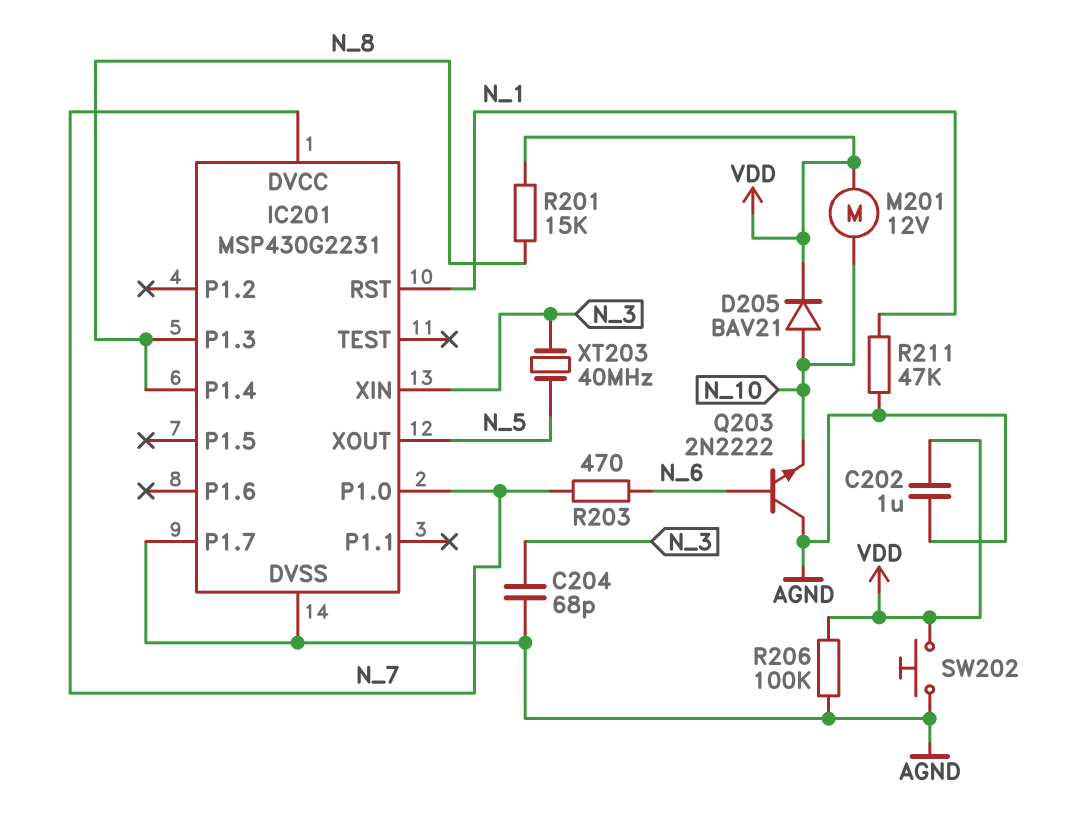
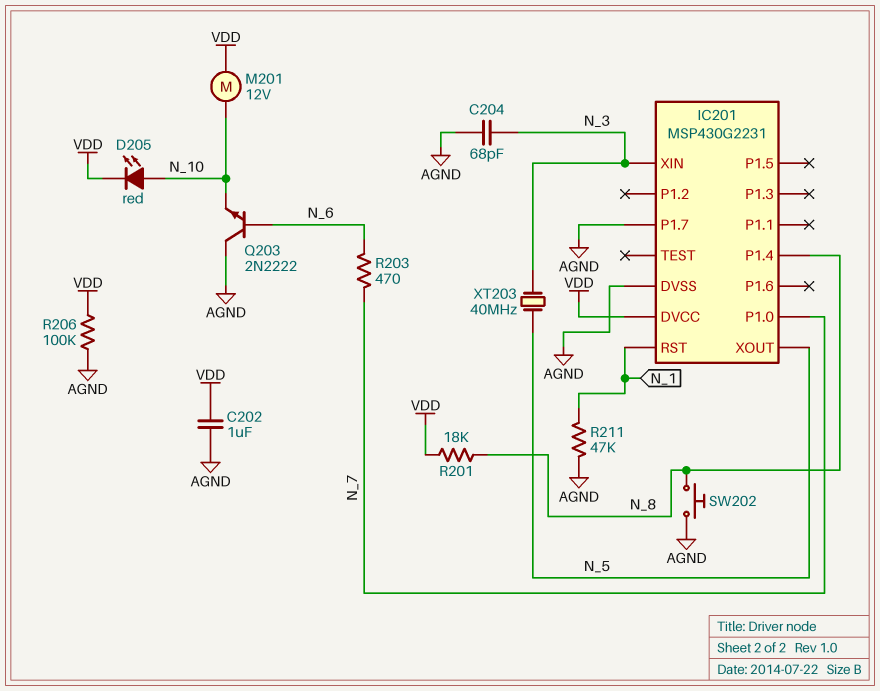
D205: diode BAV21 (A N_10, K VDD) -> LED red (A N_10, K VDD)
IC201 pin DVCC: N_7 -> VDD
IC201 pin P1.3: N_8 -> none
R201: 15k (N_8, VDD) -> 18k (N_8, VDD)
SW202: button (AGND, VDD) -> button (AGND, N_8)

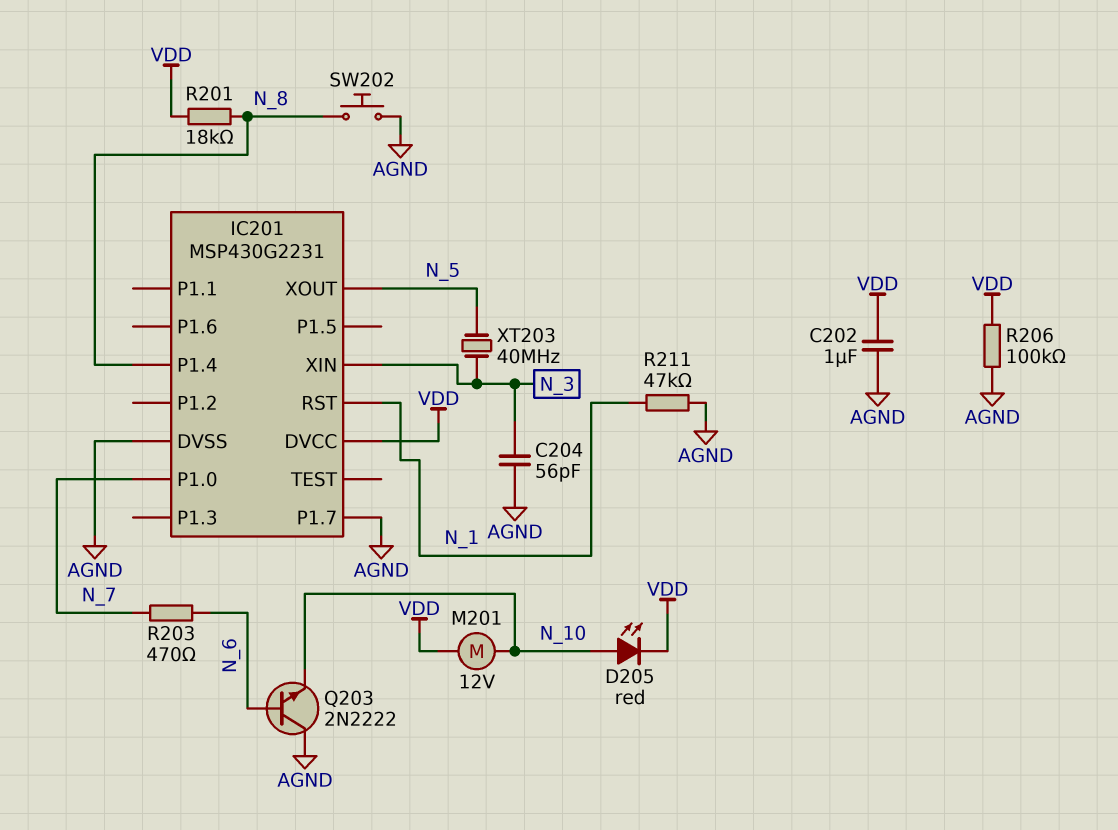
C204: 68pF (AGND, N_3) -> 56pF (AGND, N_3)

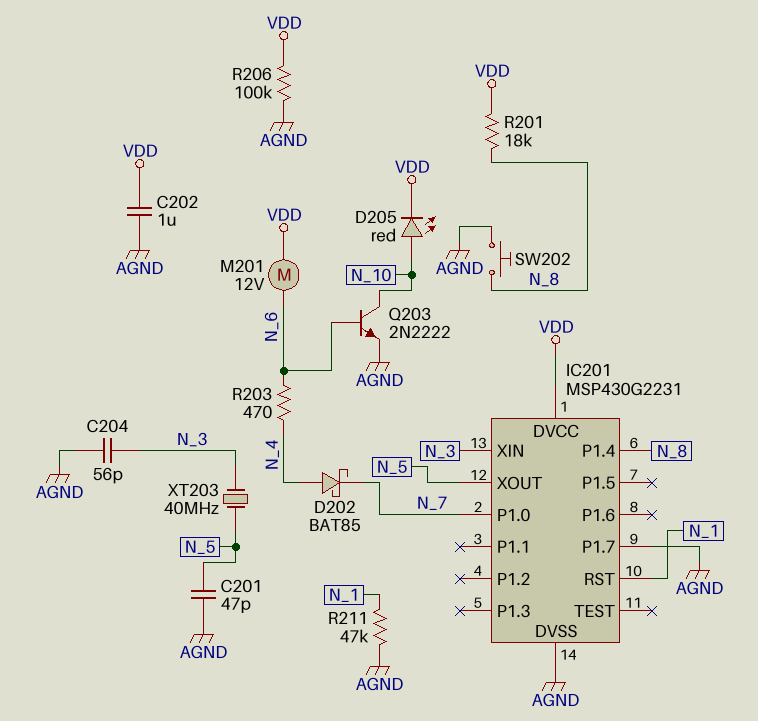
C201: none -> 47pF (AGND, N_5)
D202: none -> schottky BAT85 (A N_4, K N_7)
M201: motor 12V (N_10, VDD) -> motor 12V (N_6, VDD)
Q203: NPN 2N2222 (B N_6, C AGND, E N_10) -> NPN 2N2222 (B N_6, C N_10, E AGND)
R203: 470 (N_6, N_7) -> 470 (N_4, N_6)

